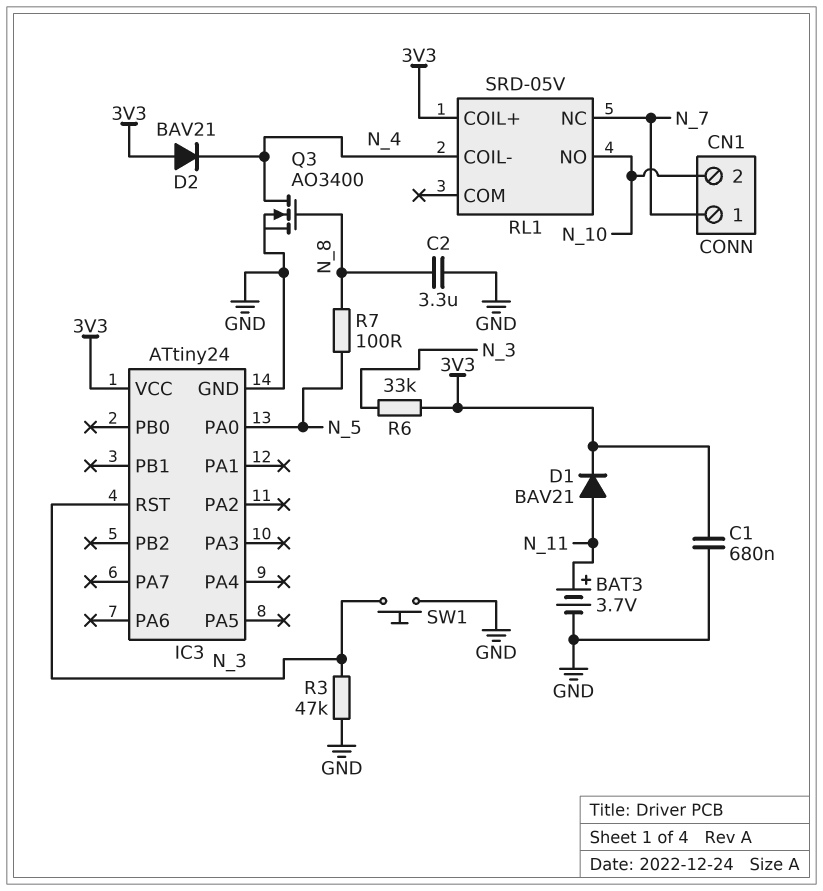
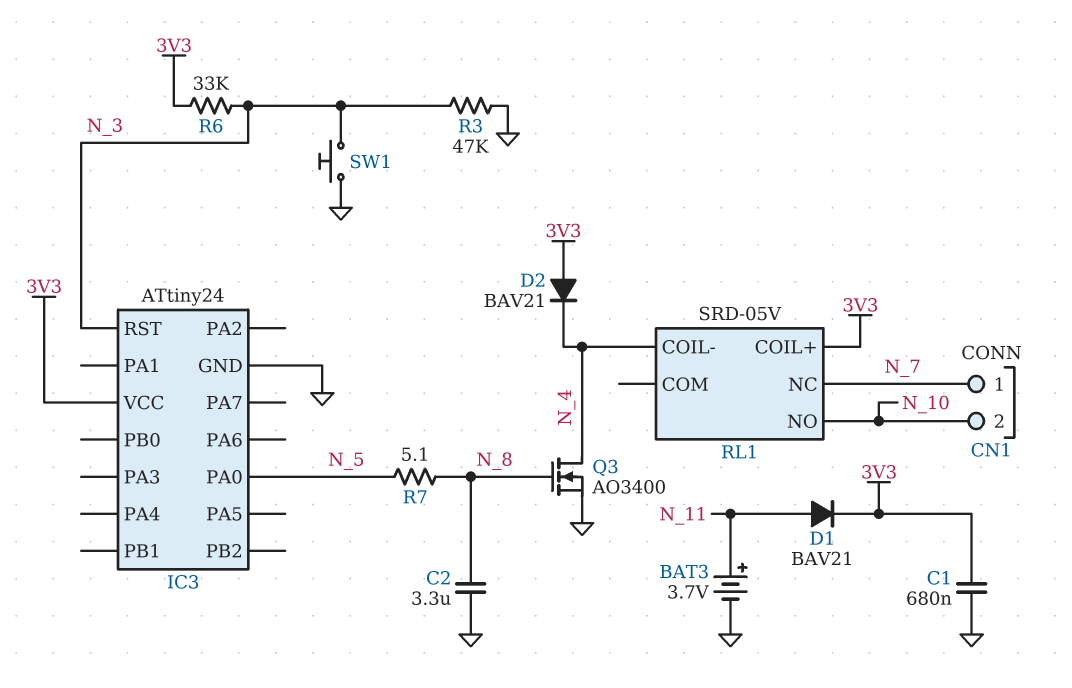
R7: 100 (N_5, N_8) -> 5.1 (N_5, N_8)

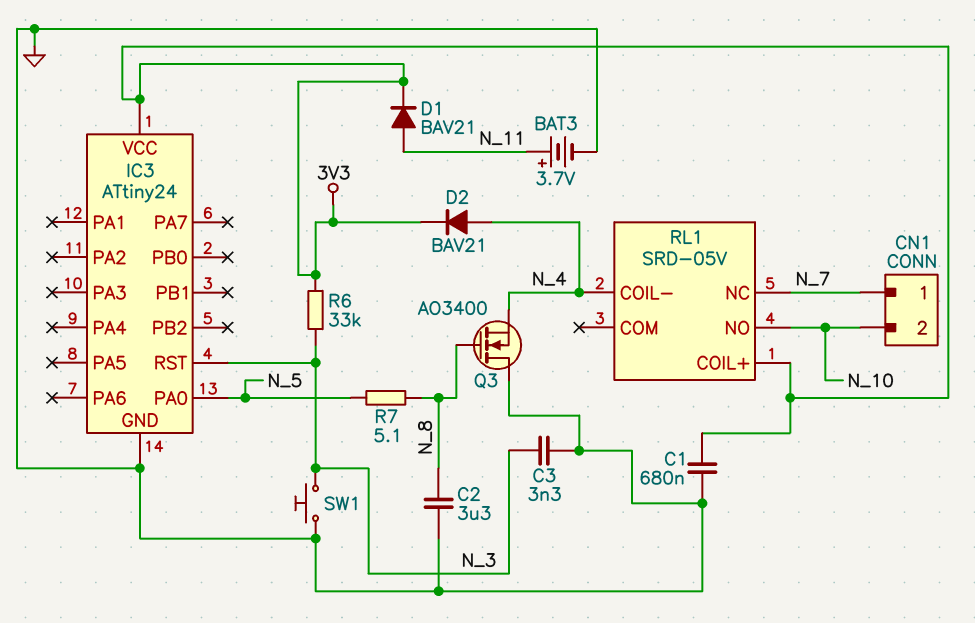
C3: none -> 3.3nF (GND, N_3)
D2: diode BAV21 (A 3V3, K N_4) -> diode BAV21 (A N_4, K 3V3)
Q3: NMOS AO3400 (G N_8, D N_4, S GND) -> NMOS AO3400 (G N_8, D GND, S N_4)
R3: 47k (GND, N_3) -> none

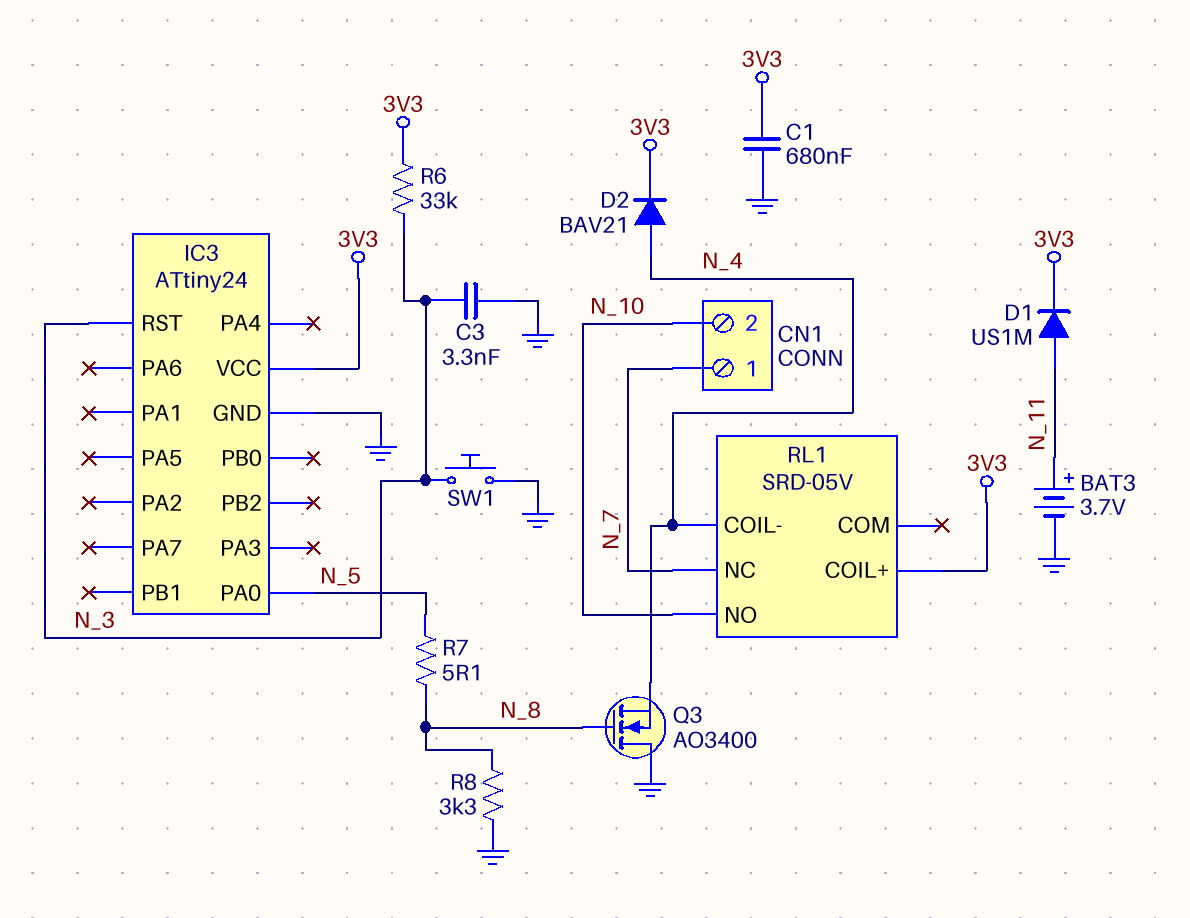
C2: 3.3uF (GND, N_8) -> none
D1: diode BAV21 (A N_11, K 3V3) -> diode US1M (A N_11, K 3V3)
R8: none -> 3.3k (GND, N_8)

